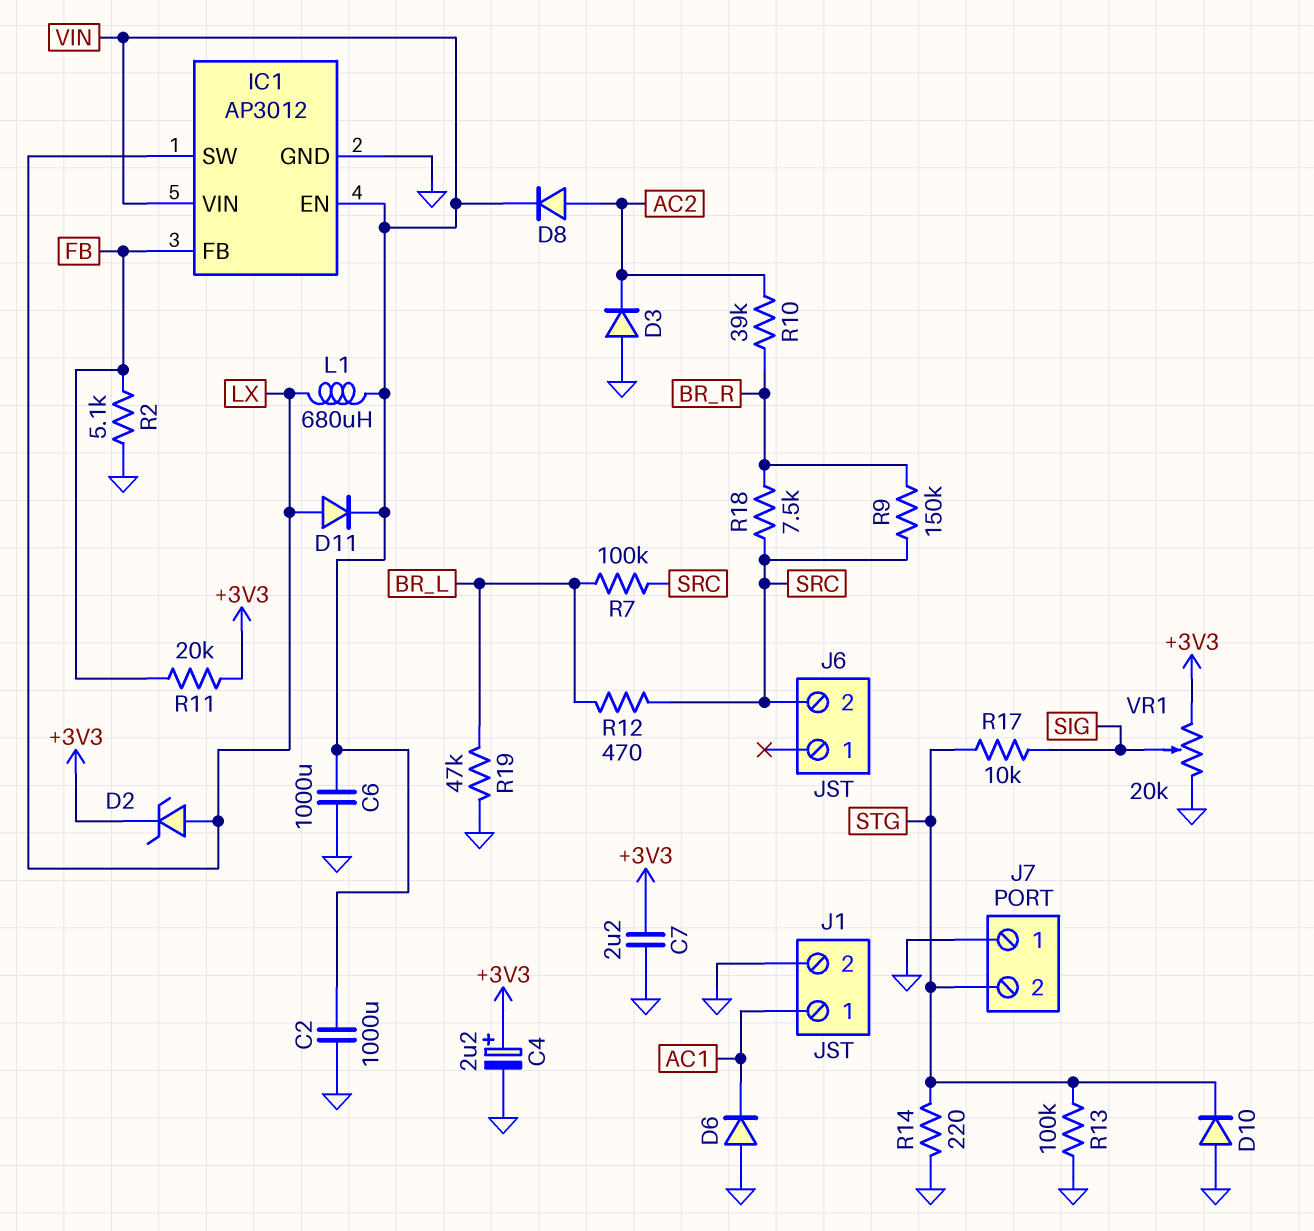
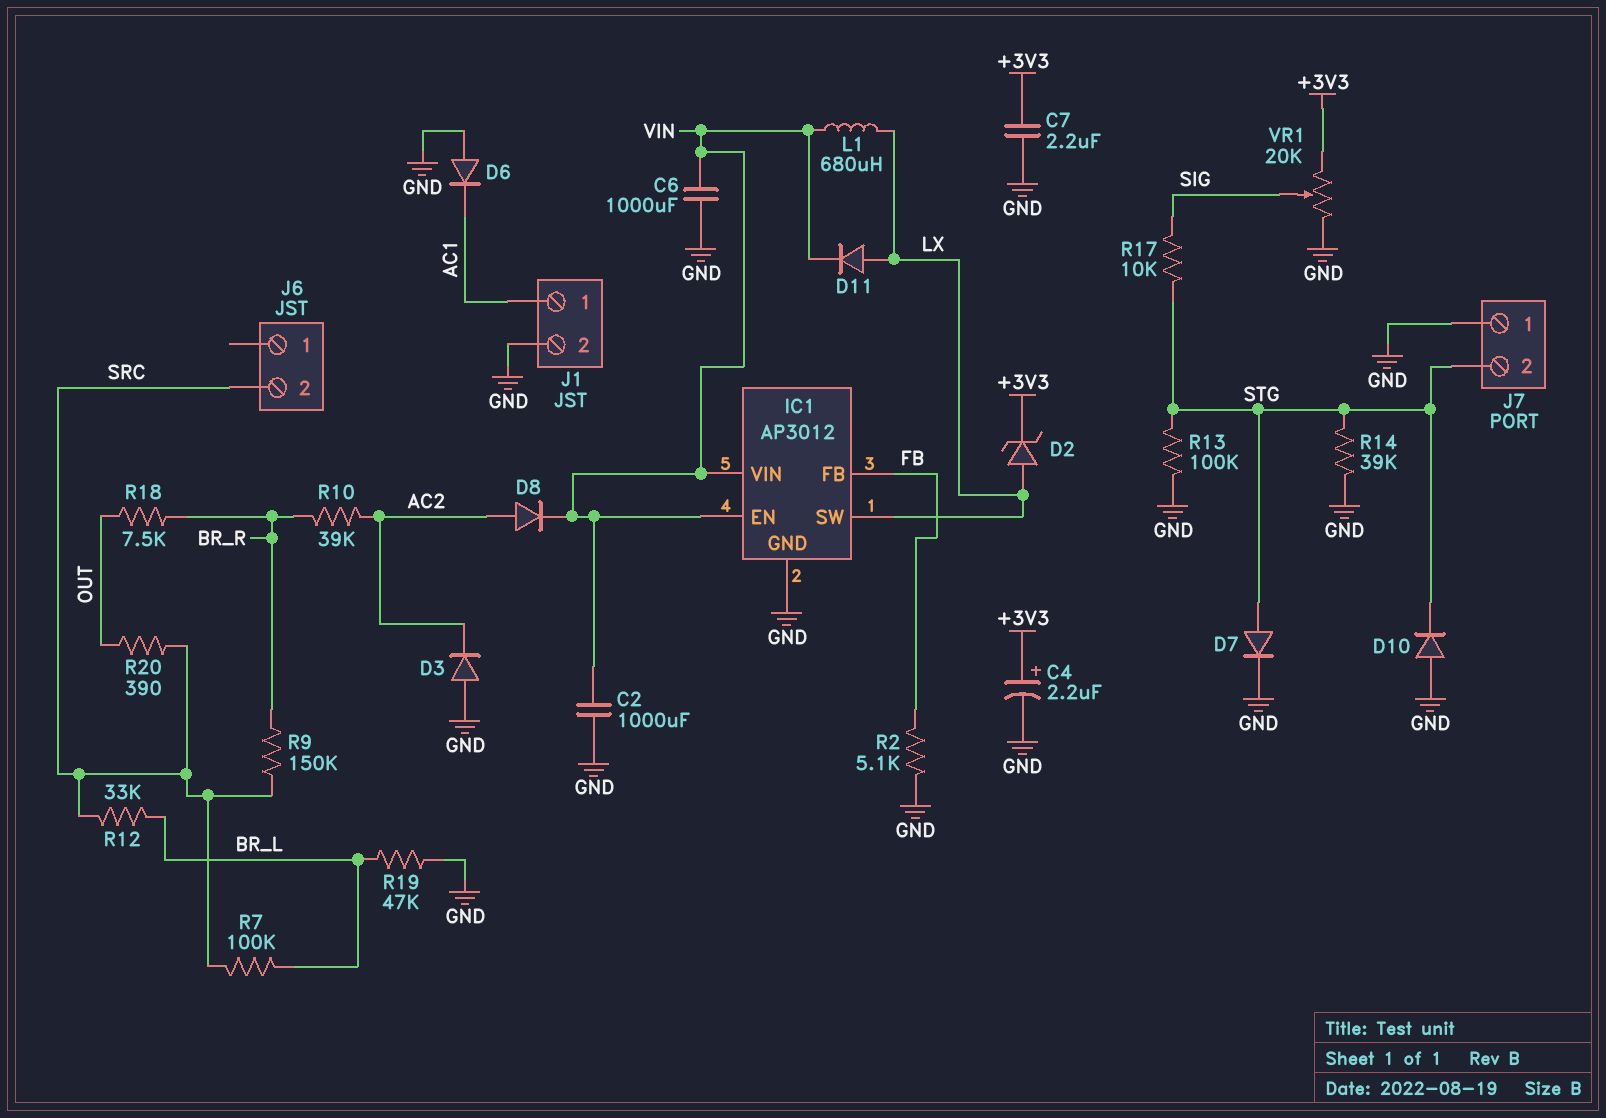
D7: none -> diode (A STG, K GND)
R11: 20k (+3V3, FB) -> none
R12: 470 (BR_L, SRC) -> 33k (BR_L, SRC)
R14: 220 (GND, STG) -> 39k (GND, STG)
R18: 7.5k (BR_R, SRC) -> 7.5k (BR_R, OUT)
R20: none -> 390 (OUT, SRC)

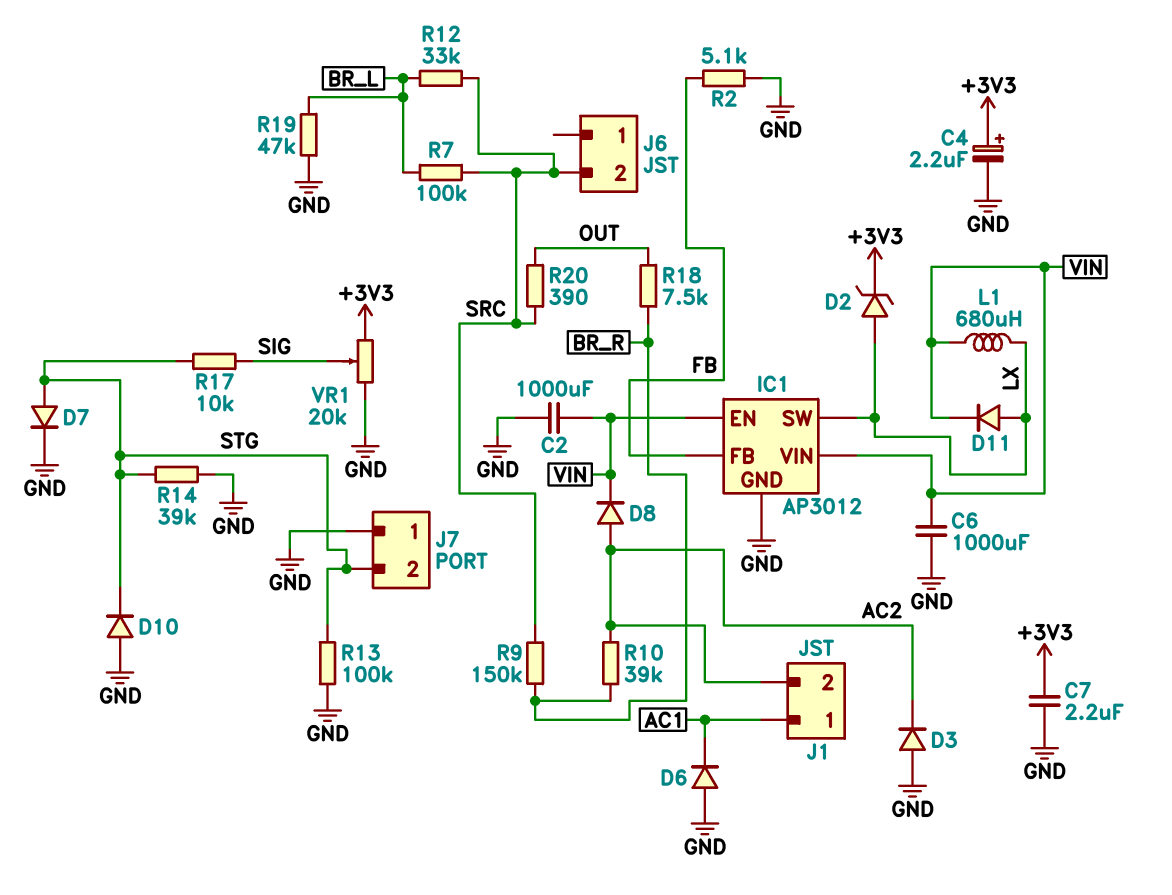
J1 pin 2: GND -> AC2

